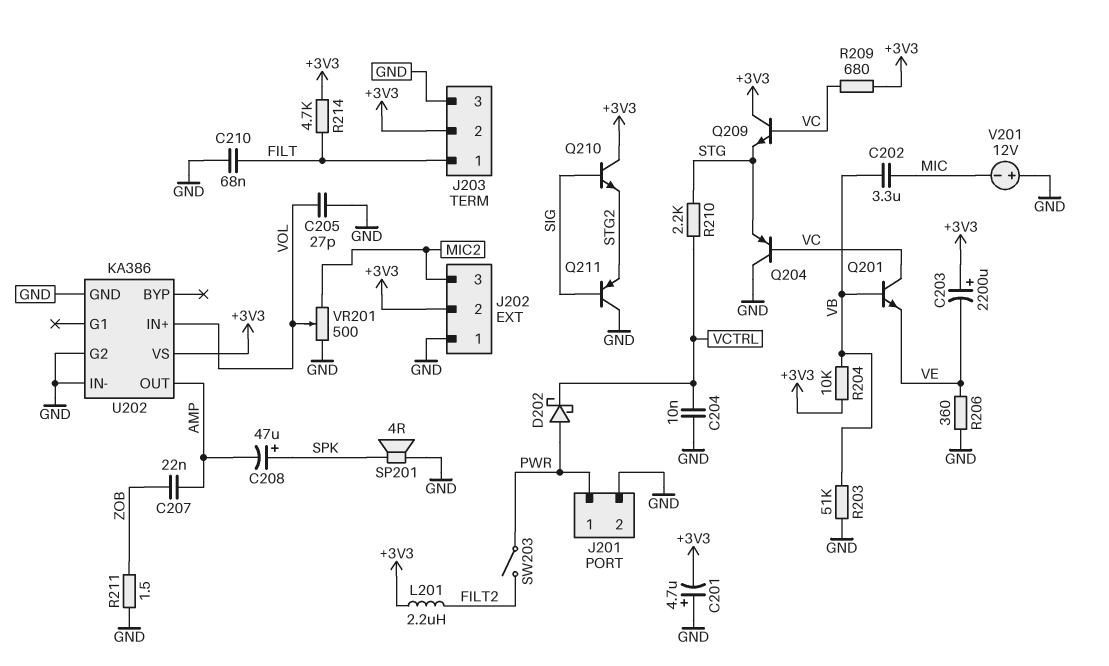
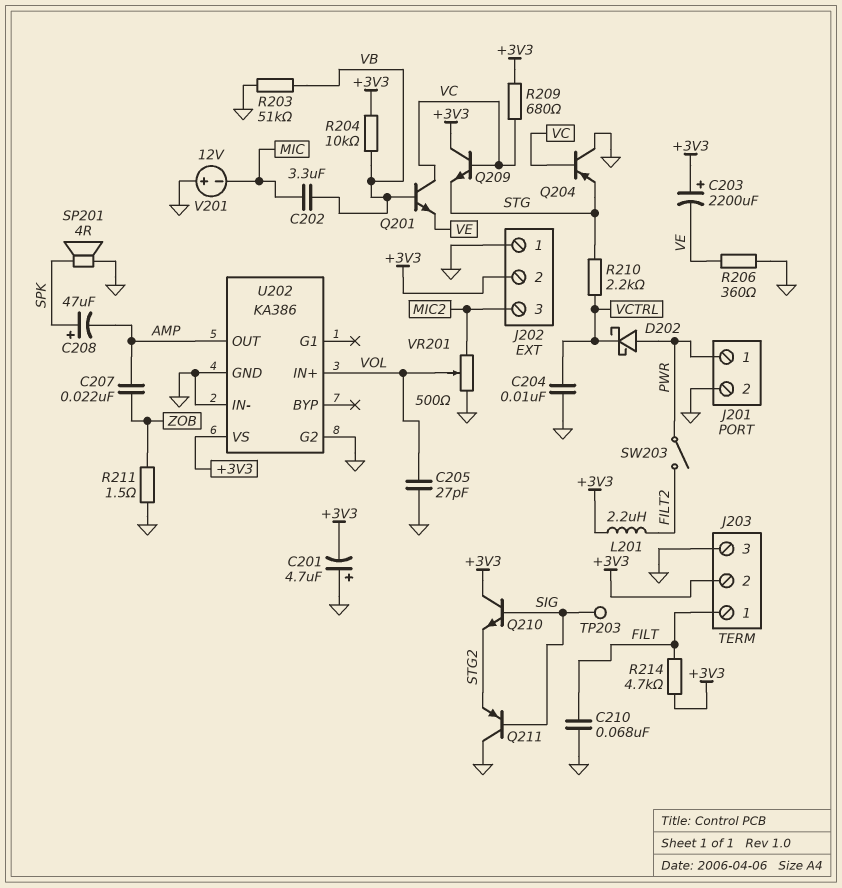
TP203: none -> test point (SIG)

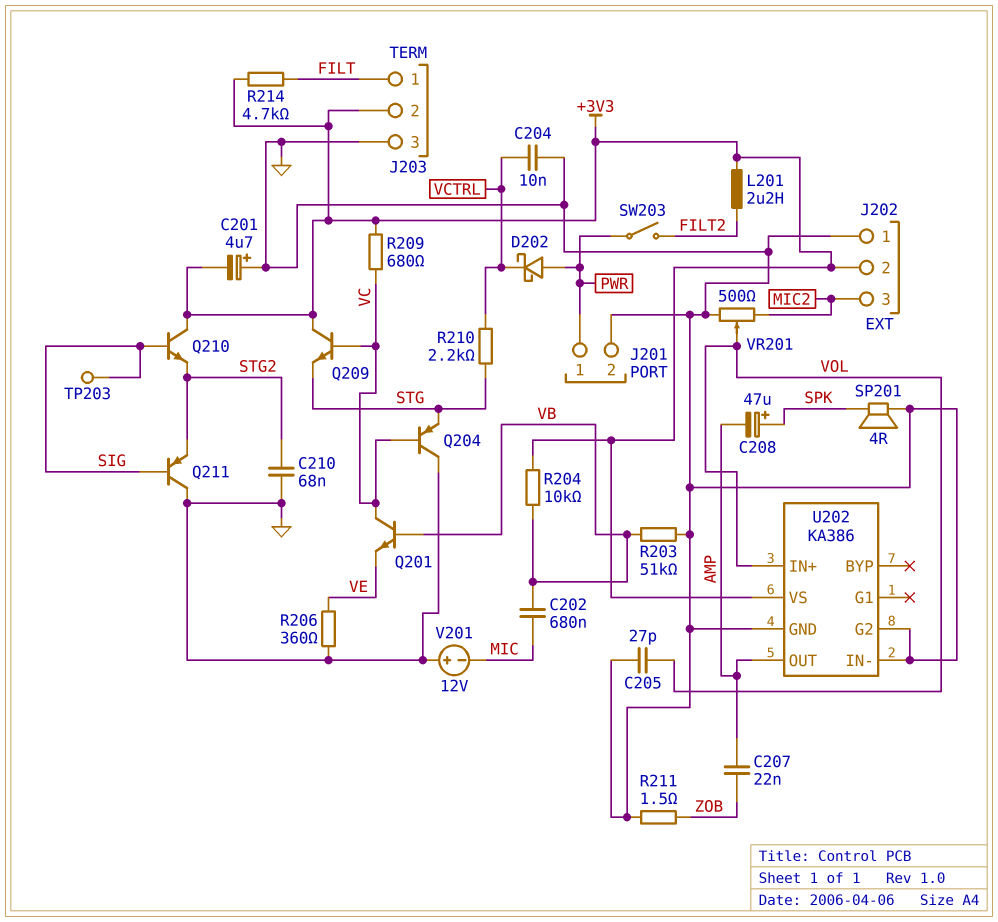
C202: 3.3uF (MIC, VB) -> 680nF (MIC, VB)
C203: 2200uF (plus +3V3, minus VE) -> none
C210: 68nF (FILT, GND) -> 68nF (GND, STG2)

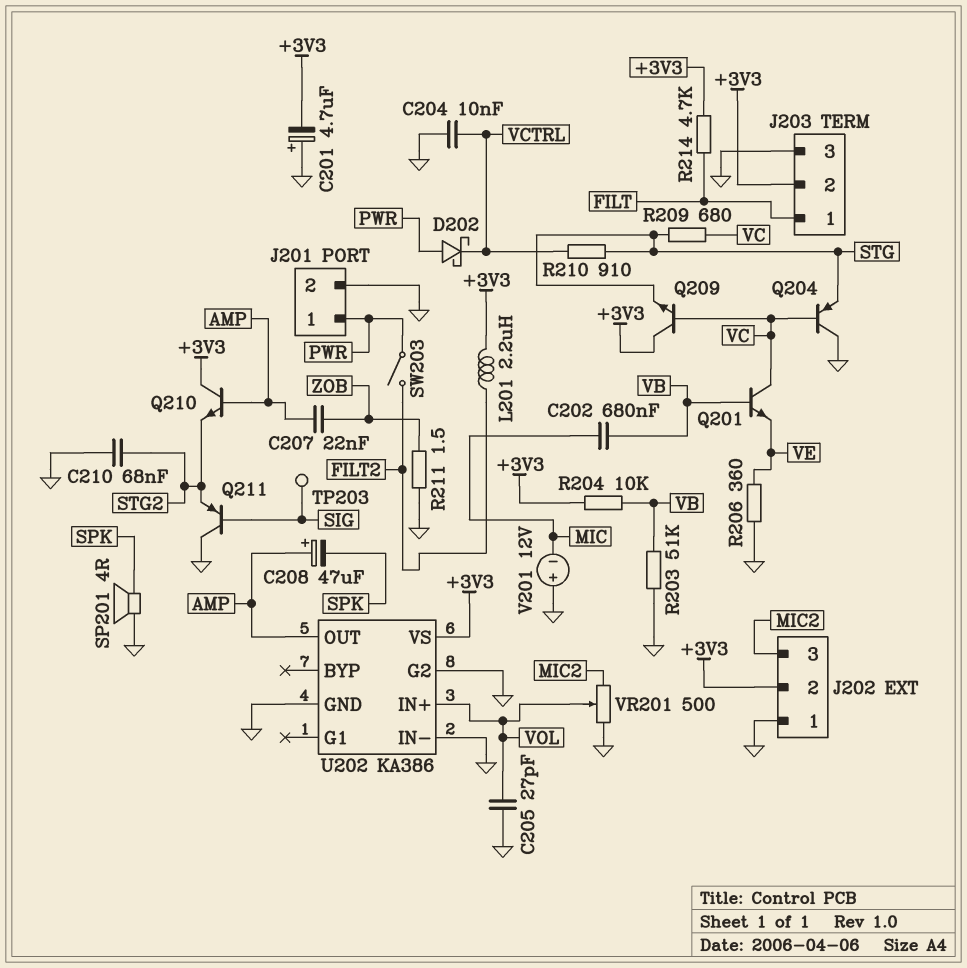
C208: 47uF (plus SPK, minus AMP) -> 47uF (plus AMP, minus SPK)
Q210: NPN (B SIG, C +3V3, E STG2) -> NPN (B AMP, C +3V3, E STG2)
R209: 680 (+3V3, VC) -> 680 (STG, VC)
R210: 2.2k (STG, VCTRL) -> 910 (STG, VCTRL)

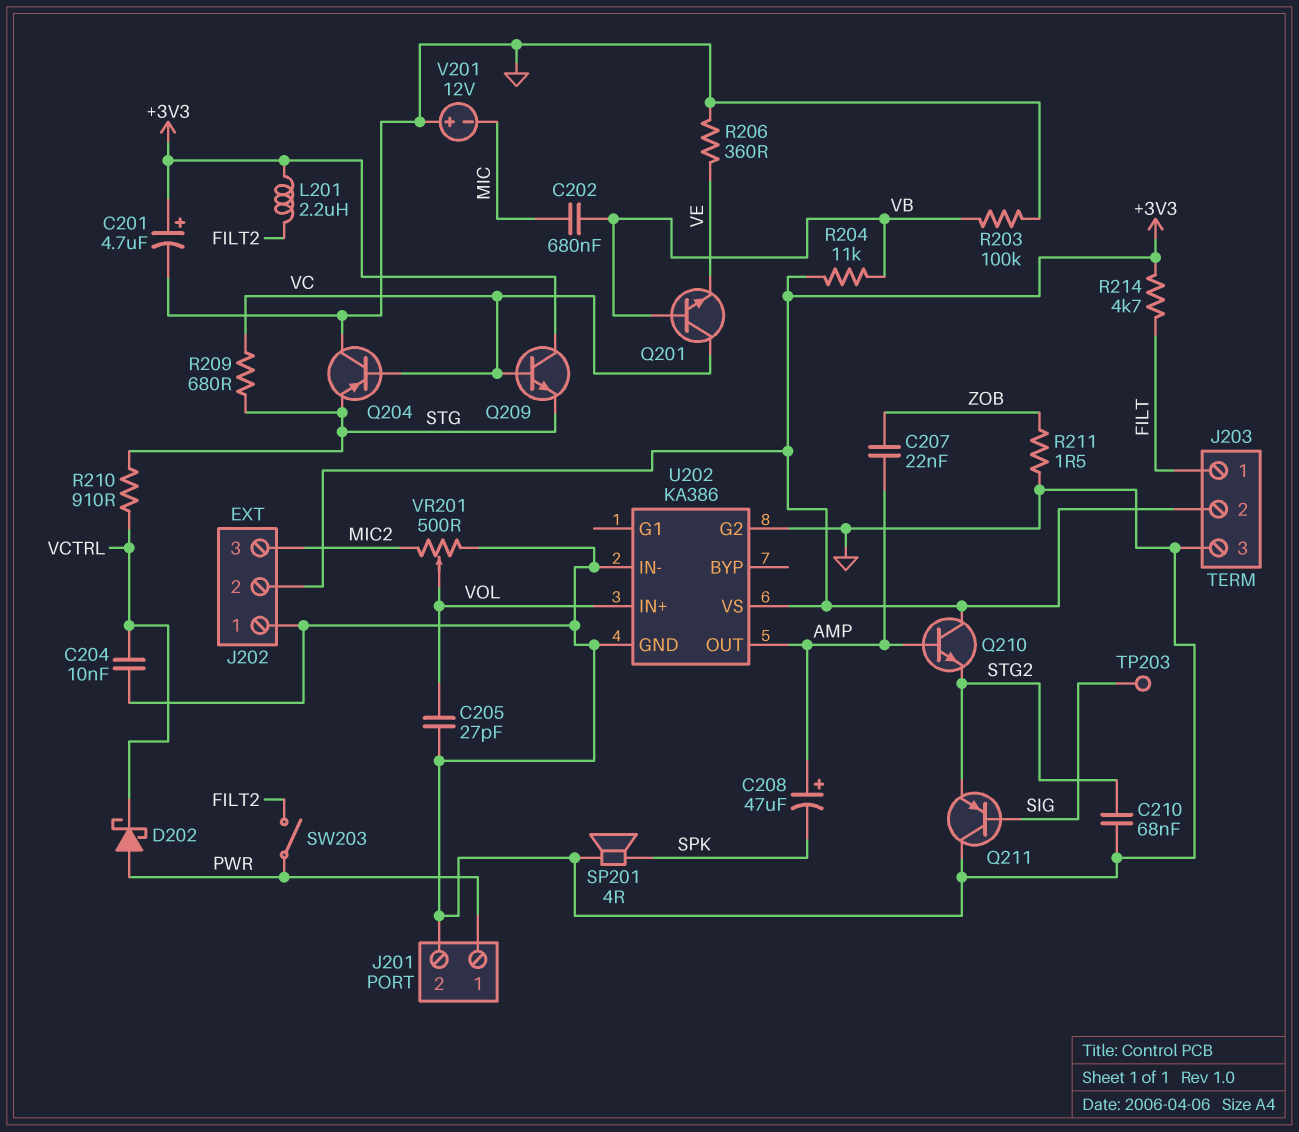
C201: 4.7uF (plus GND, minus +3V3) -> 4.7uF (plus +3V3, minus GND)
R203: 51k (GND, VB) -> 100k (GND, VB)
R204: 10k (+3V3, VB) -> 11k (+3V3, VB)

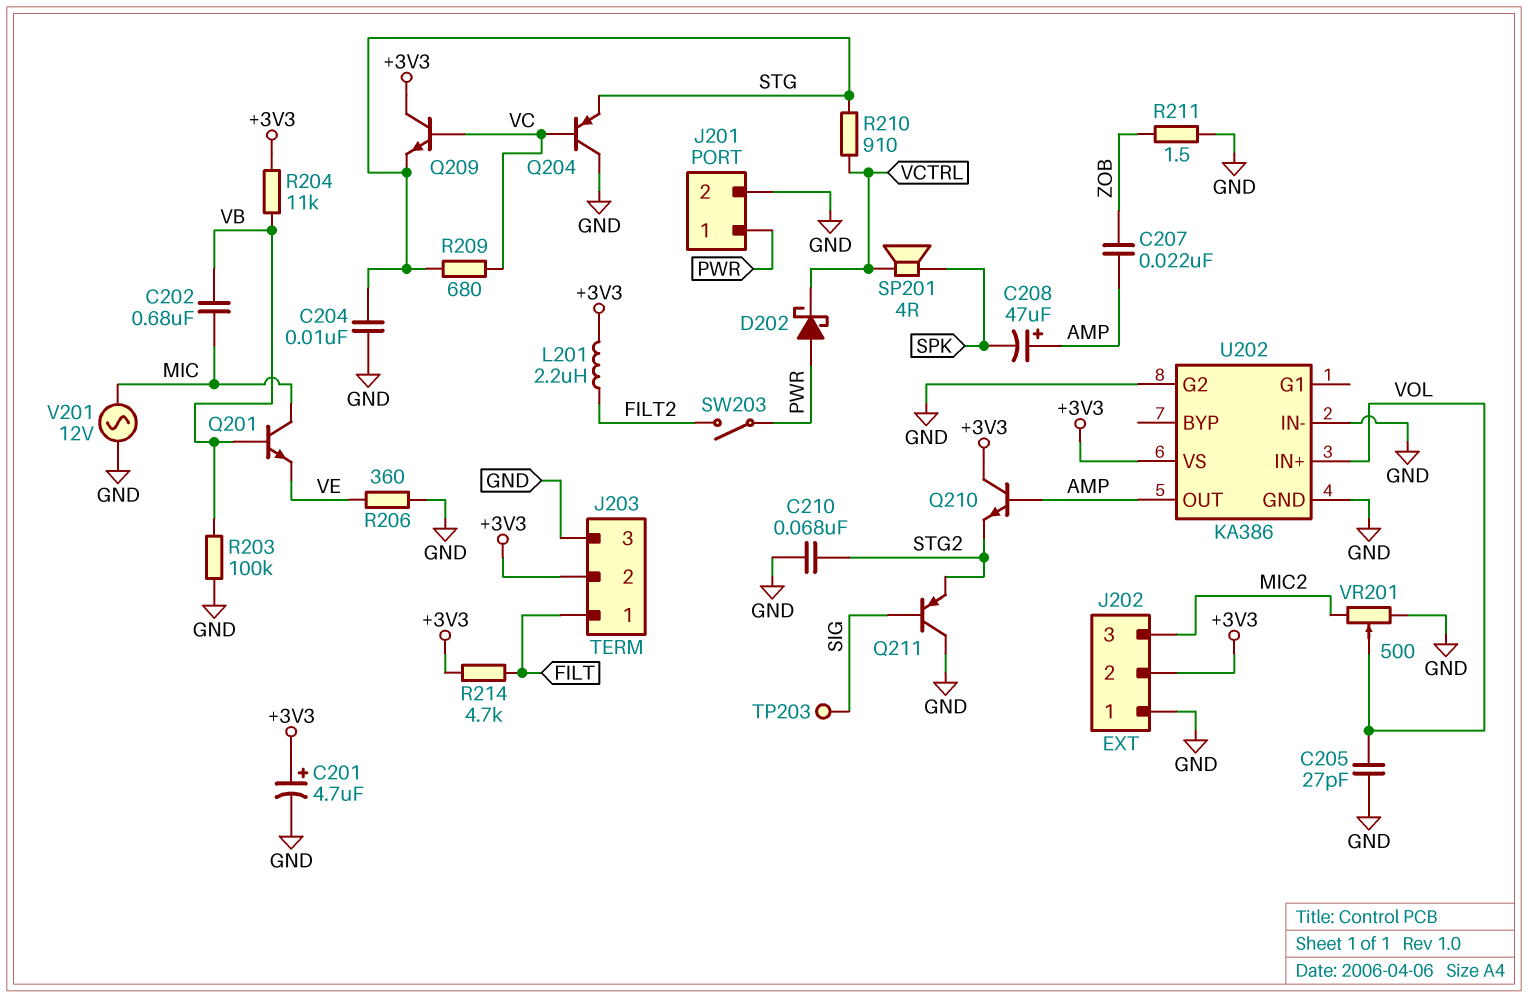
C204: 10nF (GND, VCTRL) -> 10nF (GND, STG)
Q201: NPN (B VB, C VC, E VE) -> NPN (B VB, C MIC, E VE)
SP201: speaker 4R (GND, SPK) -> speaker 4R (SPK, VCTRL)
V201: 12V (plus GND, minus MIC) -> AC 12V (GND, MIC)

